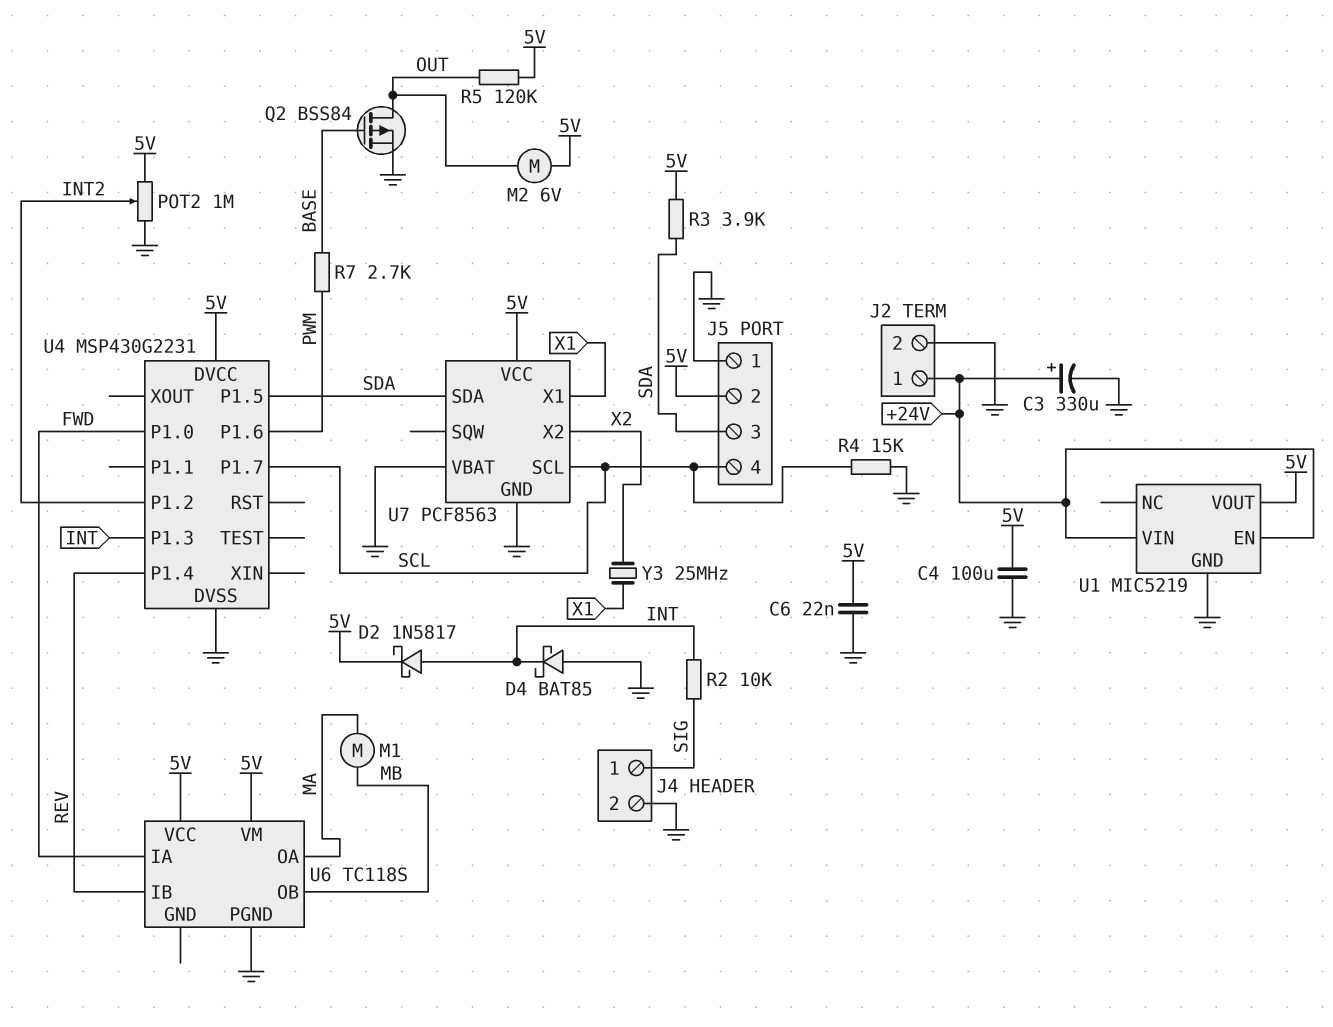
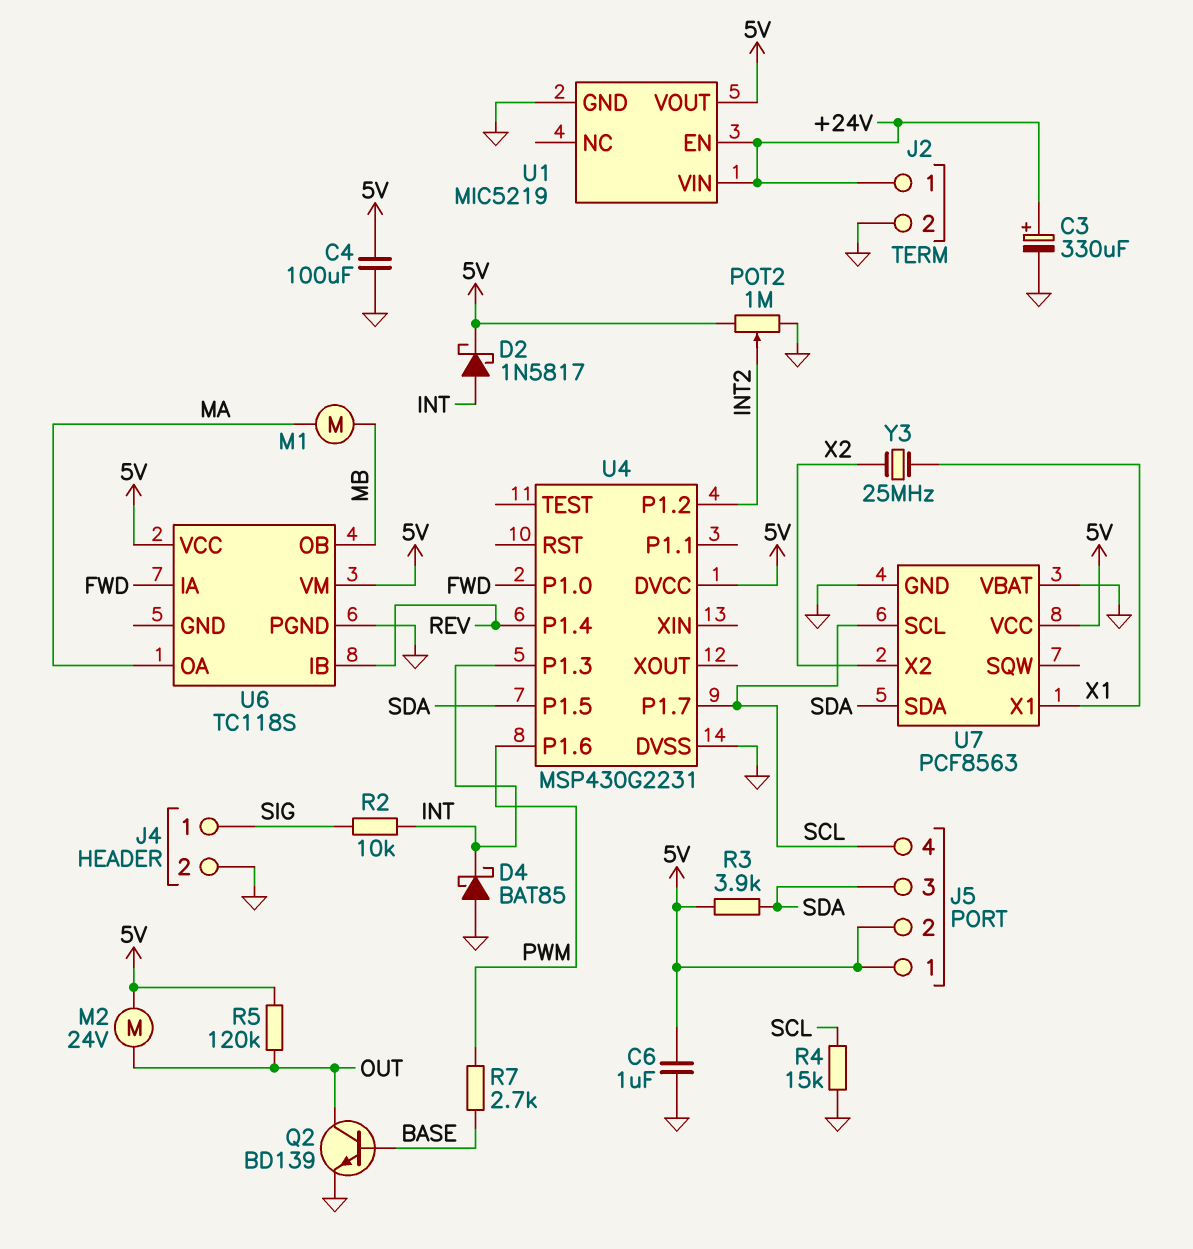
C6: 22nF (5V, GND) -> 1uF (5V, GND)
J5 pin 1: GND -> 5V
M2: motor 6V (5V, OUT) -> motor 24V (5V, OUT)
Q2: PMOS BSS84 (G BASE, D OUT, S GND) -> NPN BD139 (B BASE, C OUT, E GND)

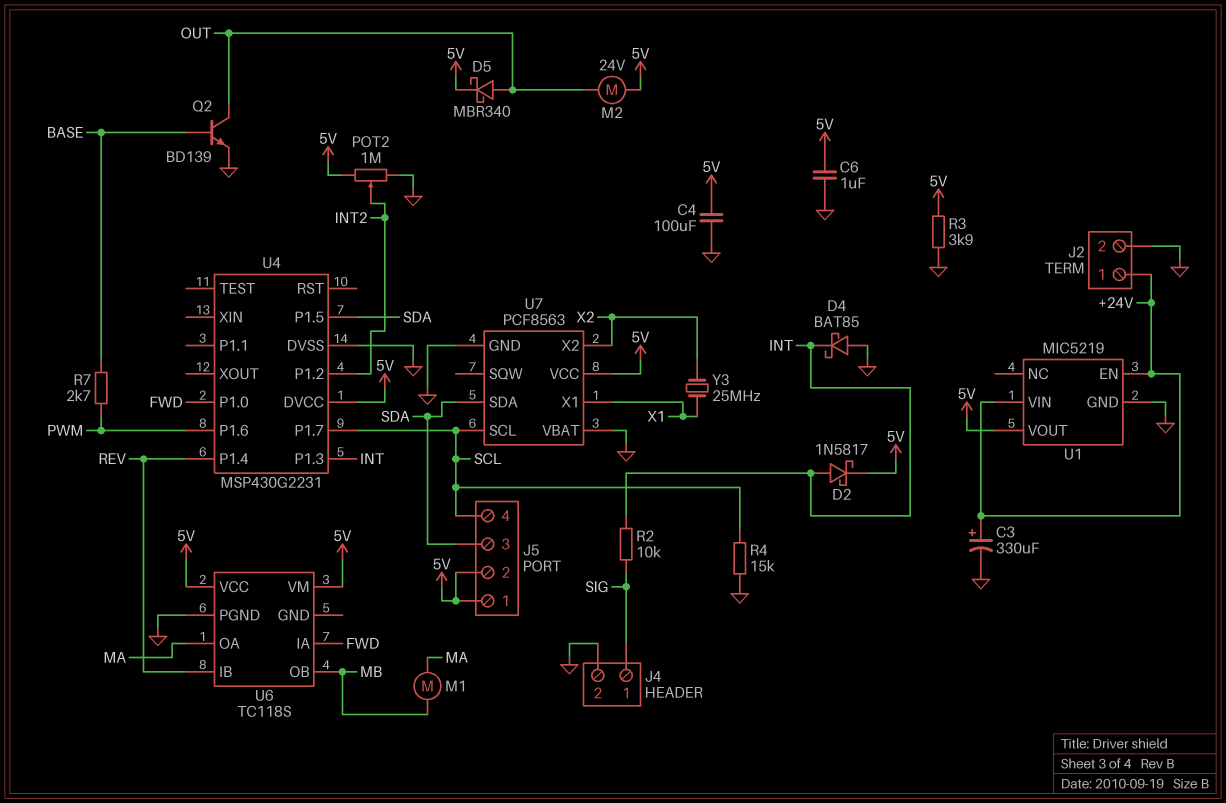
D5: none -> schottky MBR340 (A OUT, K 5V)
R3: 3.9k (5V, SDA) -> 3.9k (5V, GND)
R5: 120k (5V, OUT) -> none

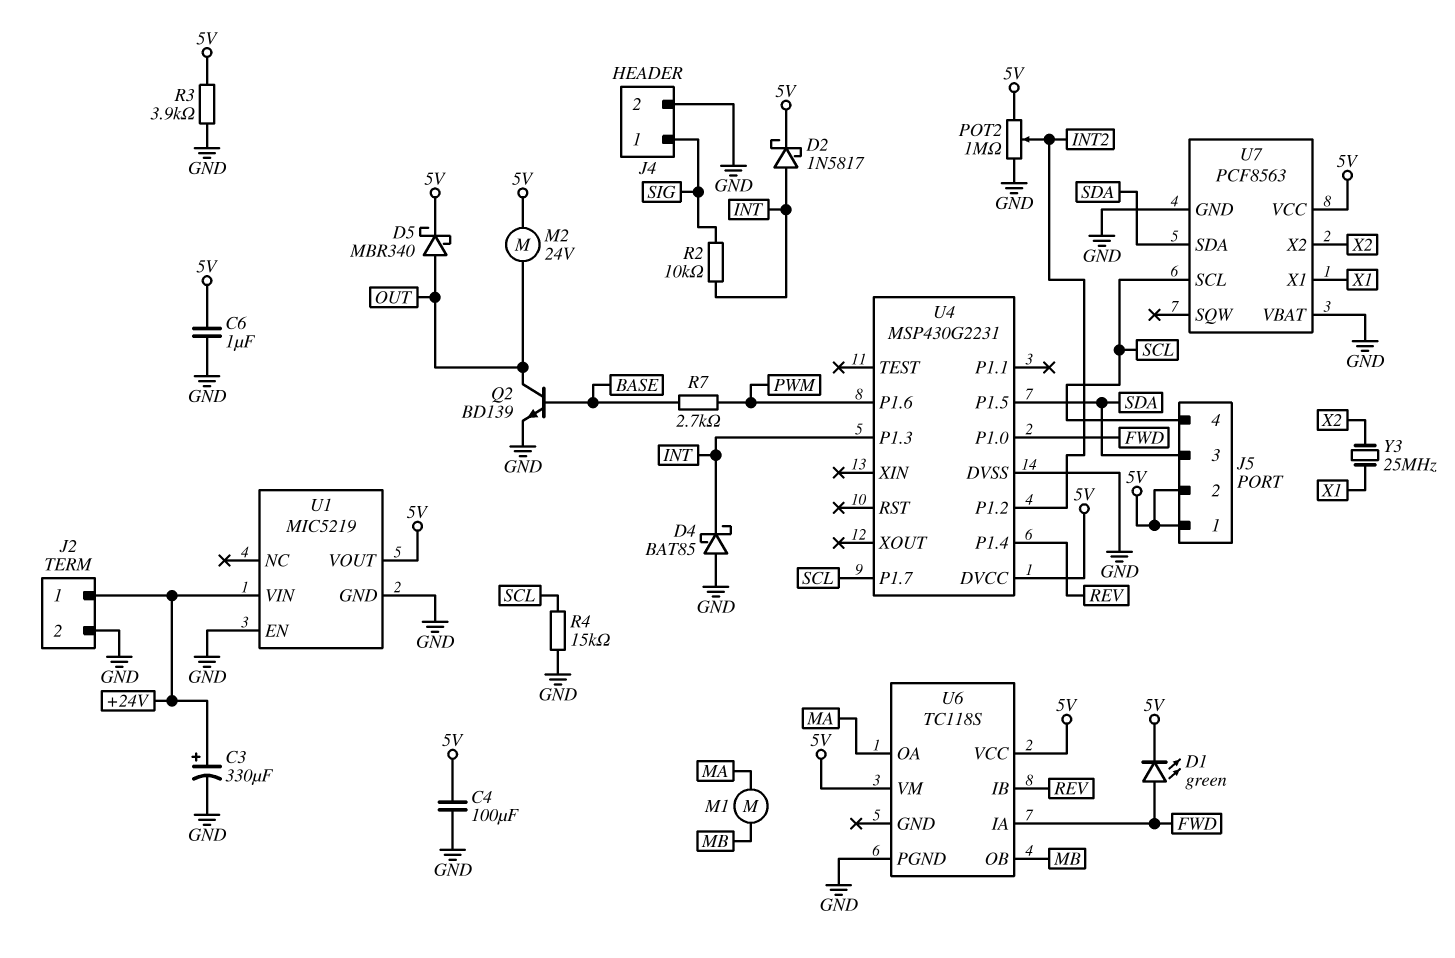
D1: none -> LED green (A FWD, K 5V)
U1 pin EN: +24V -> GND

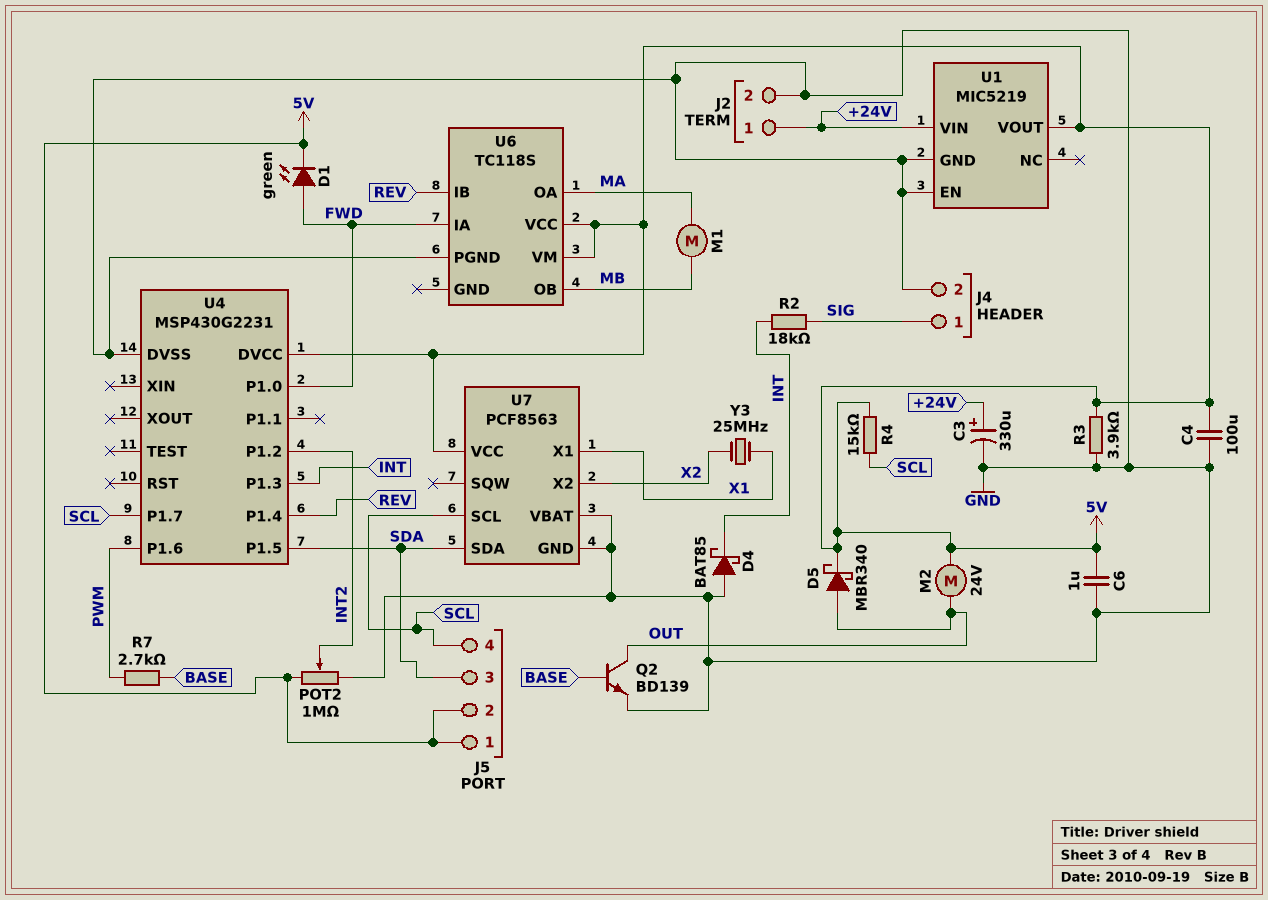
D2: schottky 1N5817 (A INT, K 5V) -> none
R2: 10k (INT, SIG) -> 18k (INT, SIG)
R4: 15k (GND, SCL) -> 15k (5V, SCL)

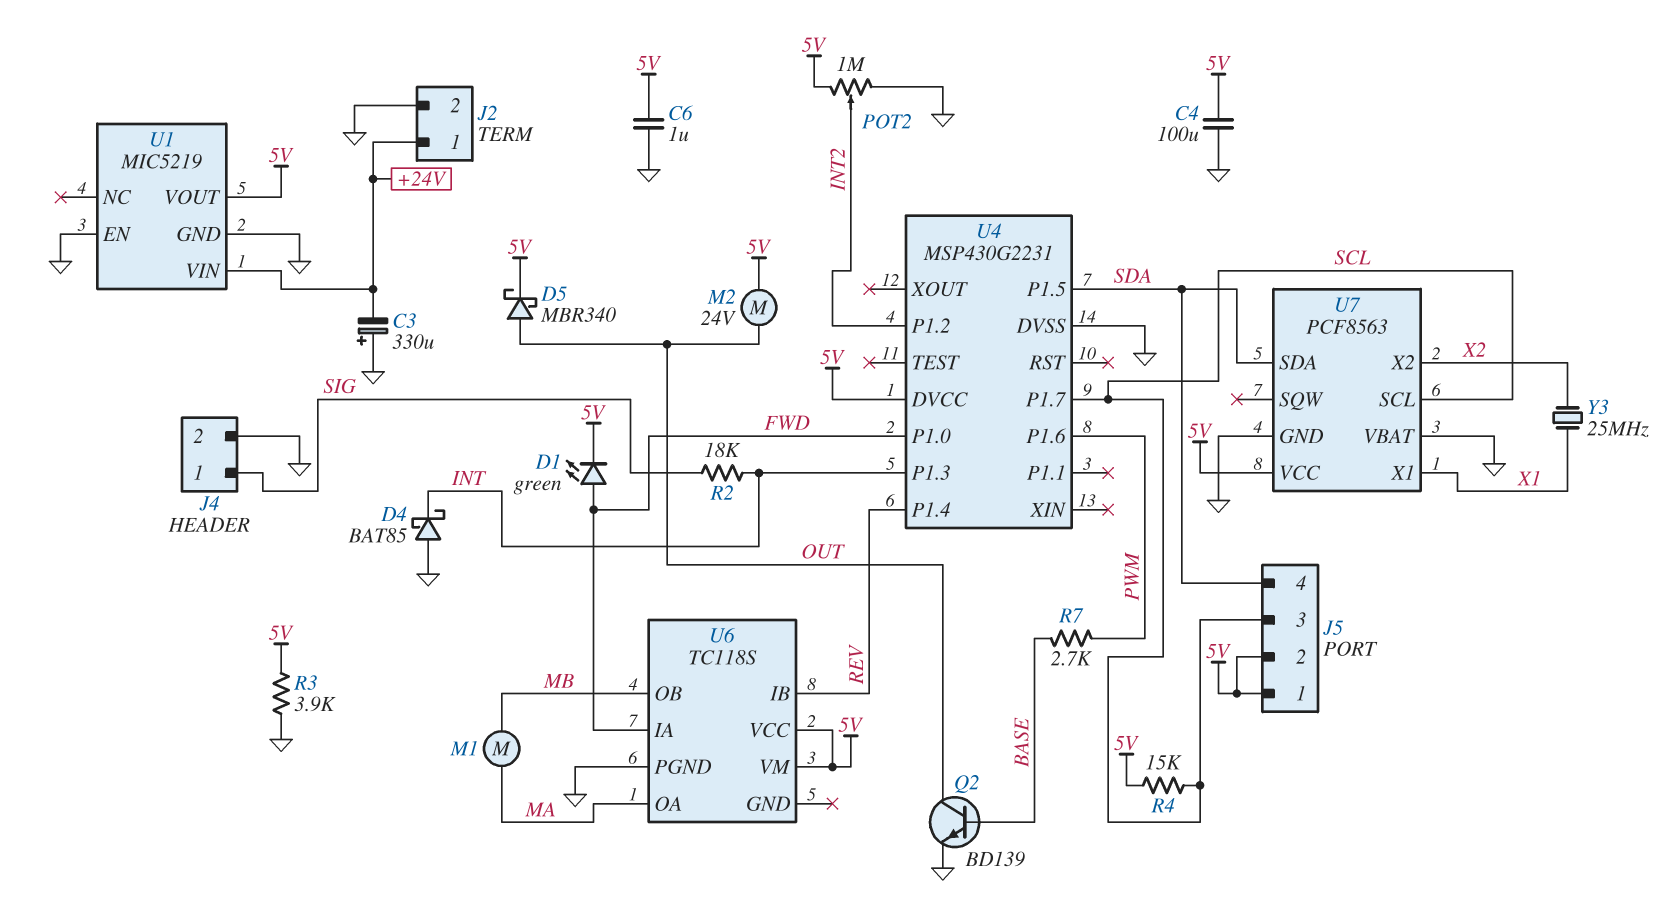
C3: 330uF (plus +24V, minus GND) -> 330uF (plus GND, minus +24V)
J5 pin 3: SDA -> SCL
J5 pin 4: SCL -> SDA

